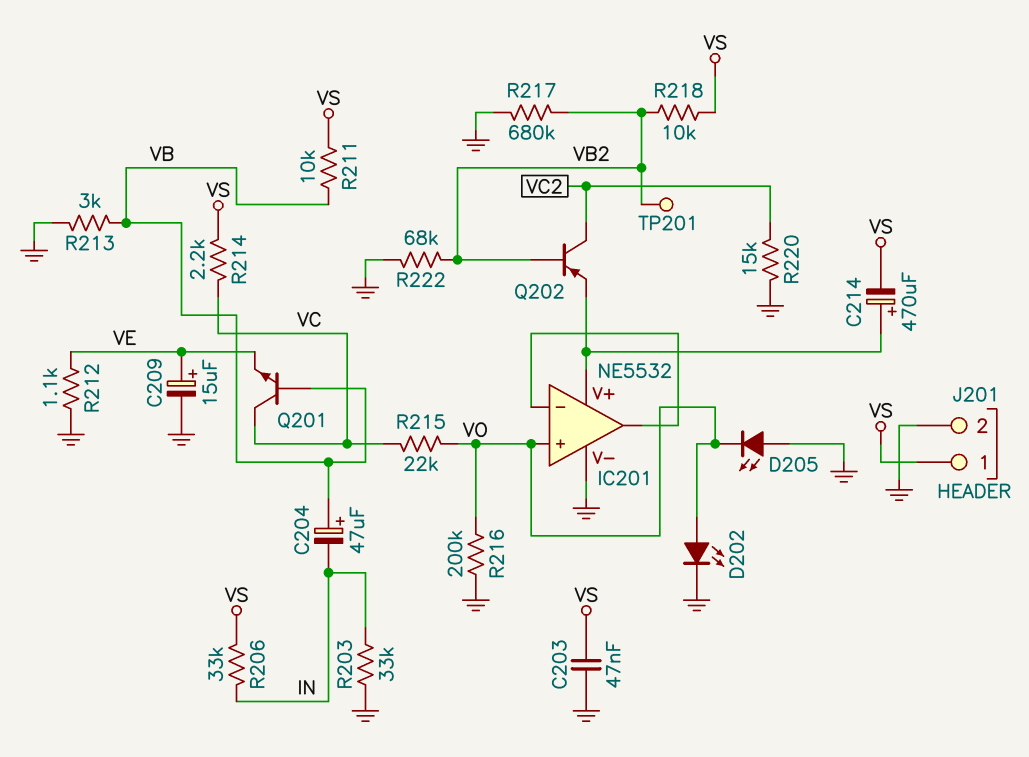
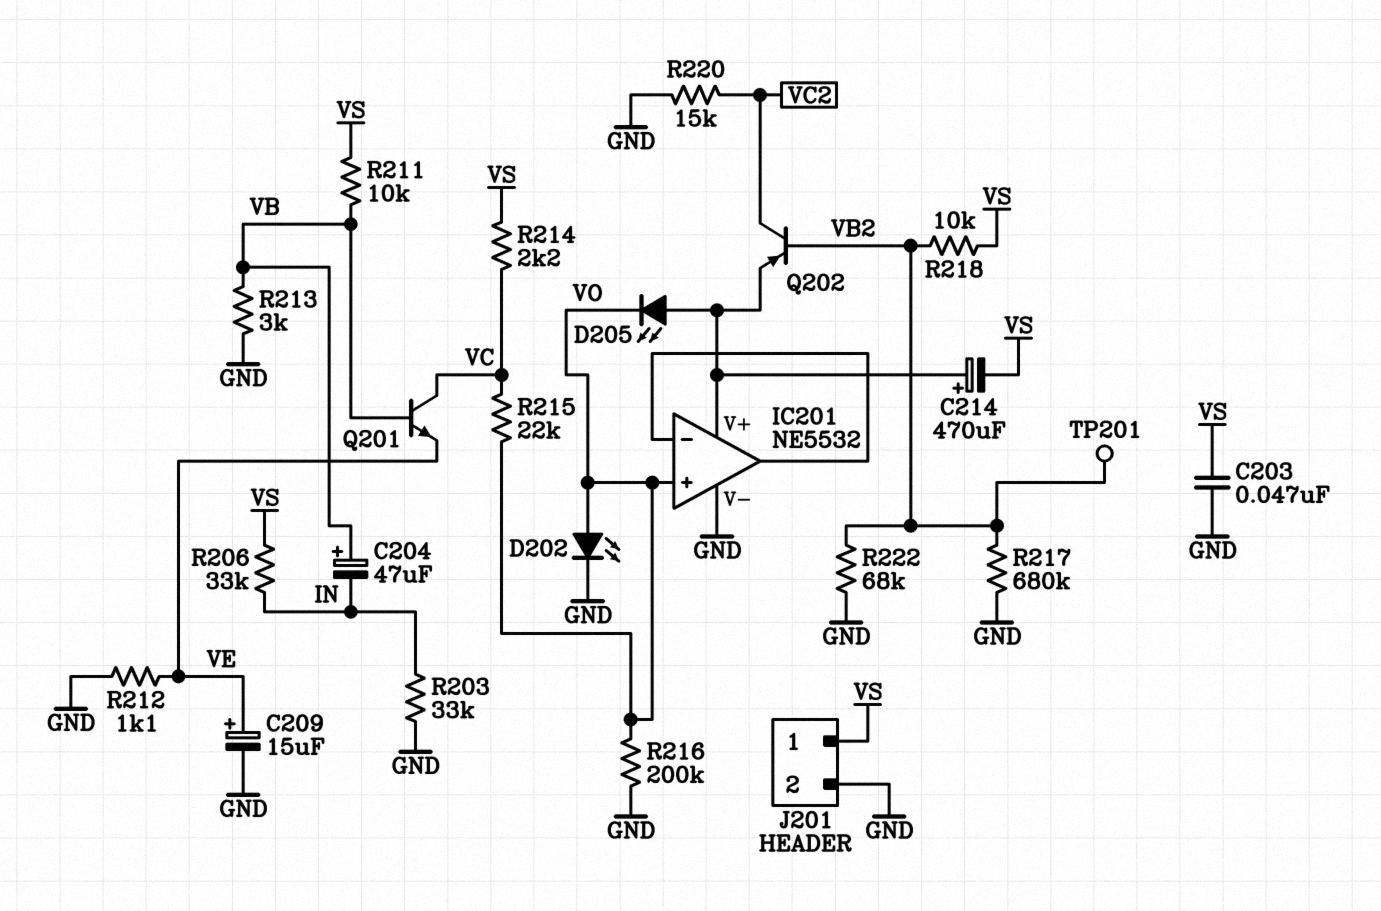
D205: LED (A GND, K VO) -> LED (A IC201/V+, K VO)

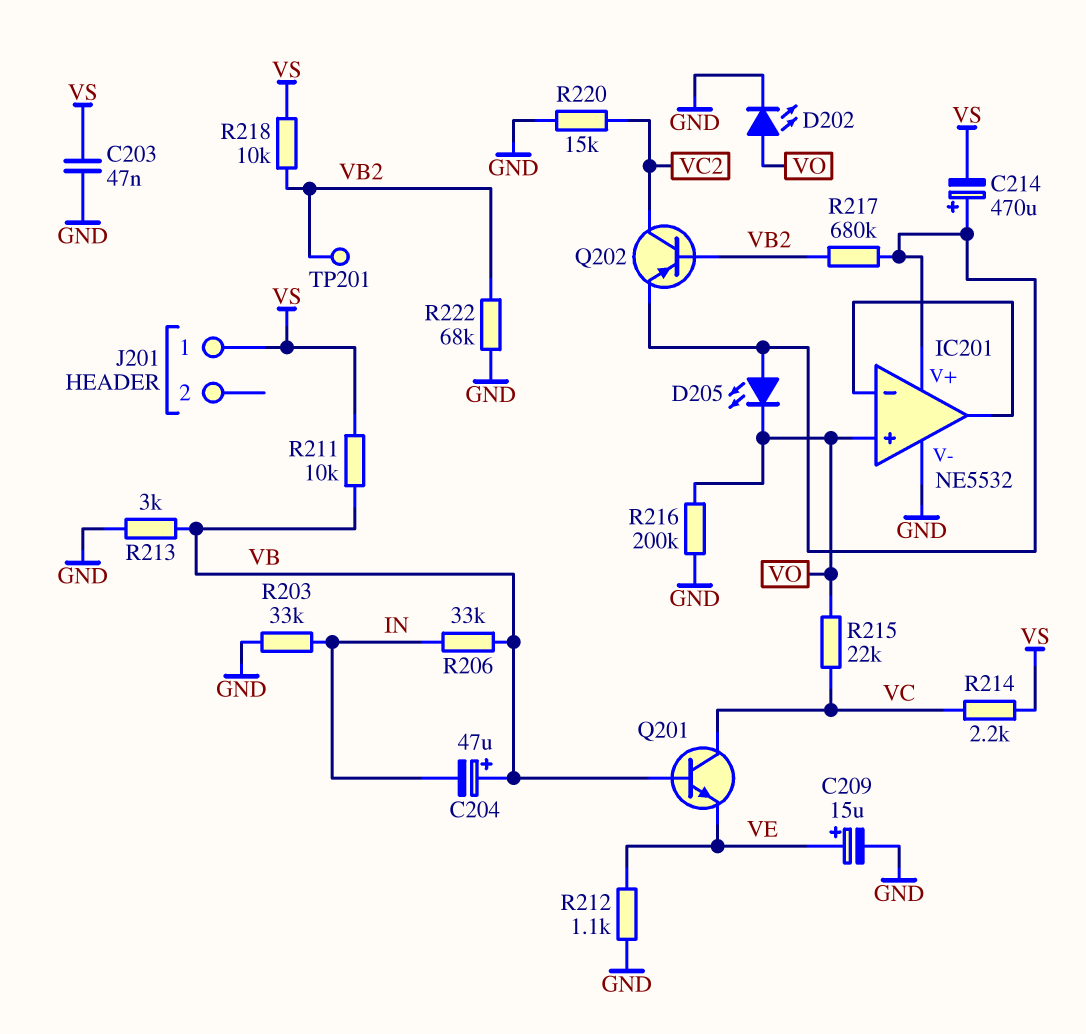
J201 pin 2: GND -> none
R206: 33k (IN, VS) -> 33k (IN, VB)
R217: 680k (GND, VB2) -> 680k (IC201/V+, VB2)

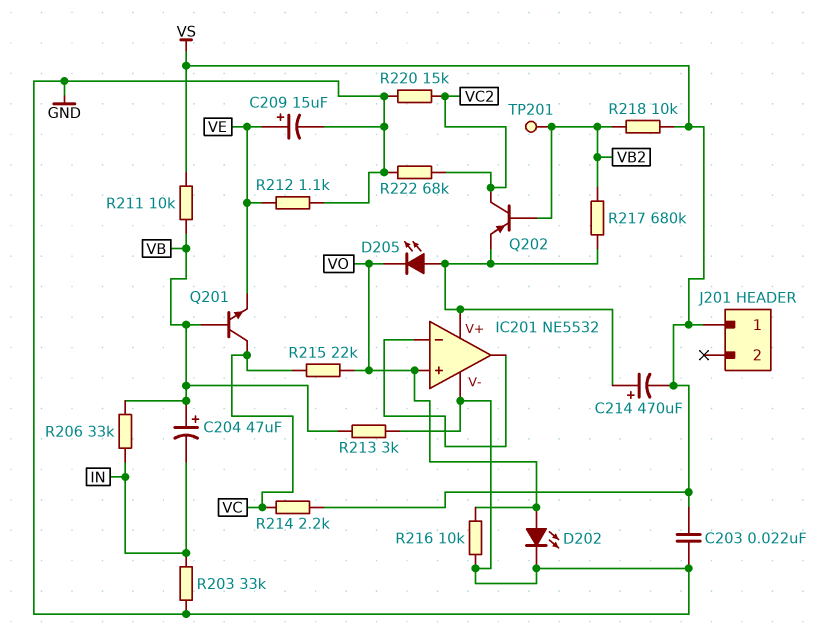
C203: 47nF (GND, VS) -> 22nF (GND, VS)
R216: 200k (GND, VO) -> 10k (GND, VO)
R222: 68k (GND, VB2) -> 68k (GND, VC2)

